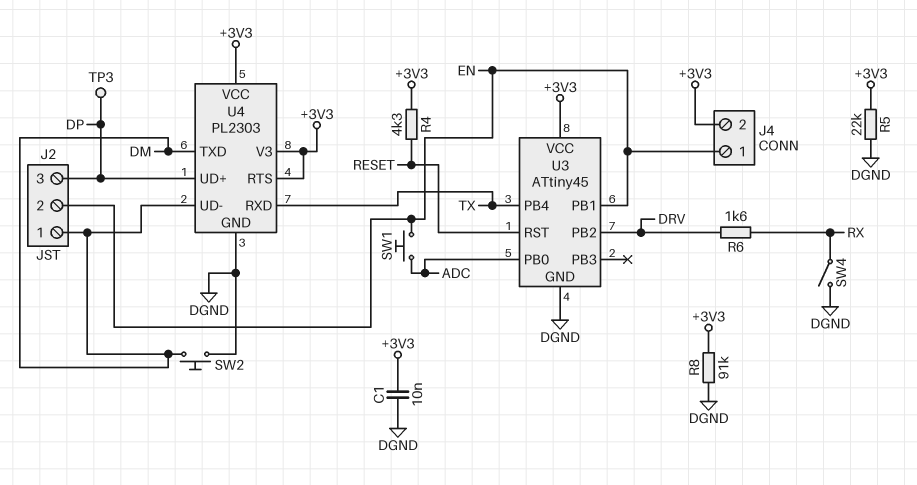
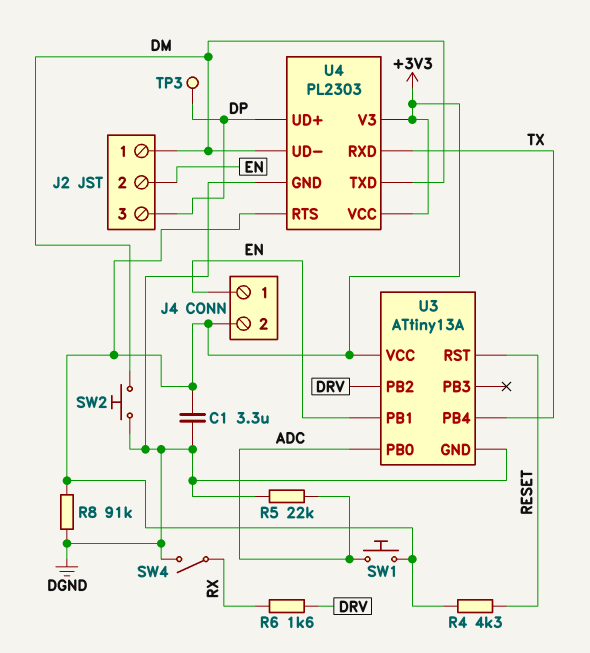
C1: 10nF (+3V3, DGND) -> 3.3uF (+3V3, DGND)
R5: 22k (+3V3, DGND) -> 22k (ADC, DGND)
SW1: button (ADC, EN) -> button (+3V3, ADC)
U3: ATtiny45 -> ATtiny13A

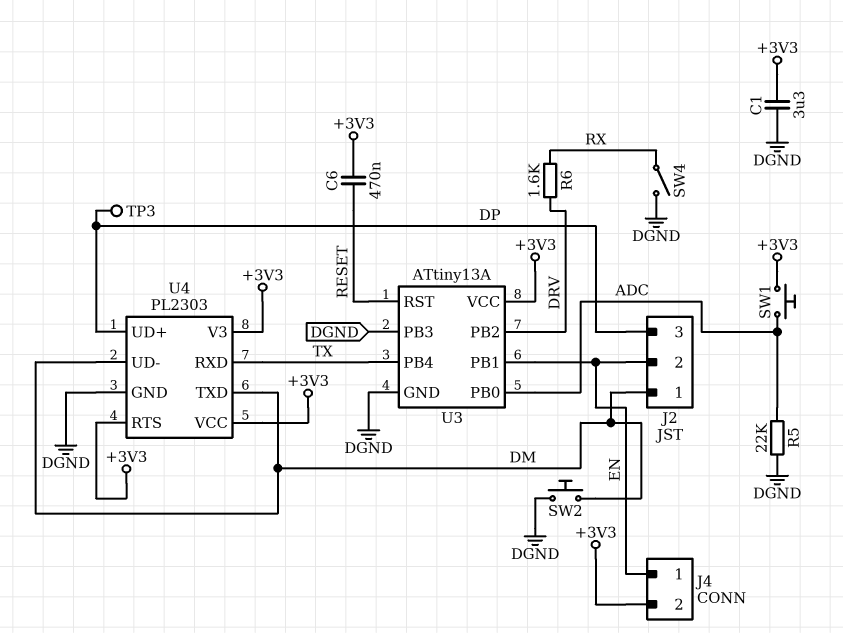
C6: none -> 470nF (+3V3, RESET)
R4: 4.3k (+3V3, RESET) -> none
R8: 91k (+3V3, DGND) -> none
U3 pin PB3: none -> DGND

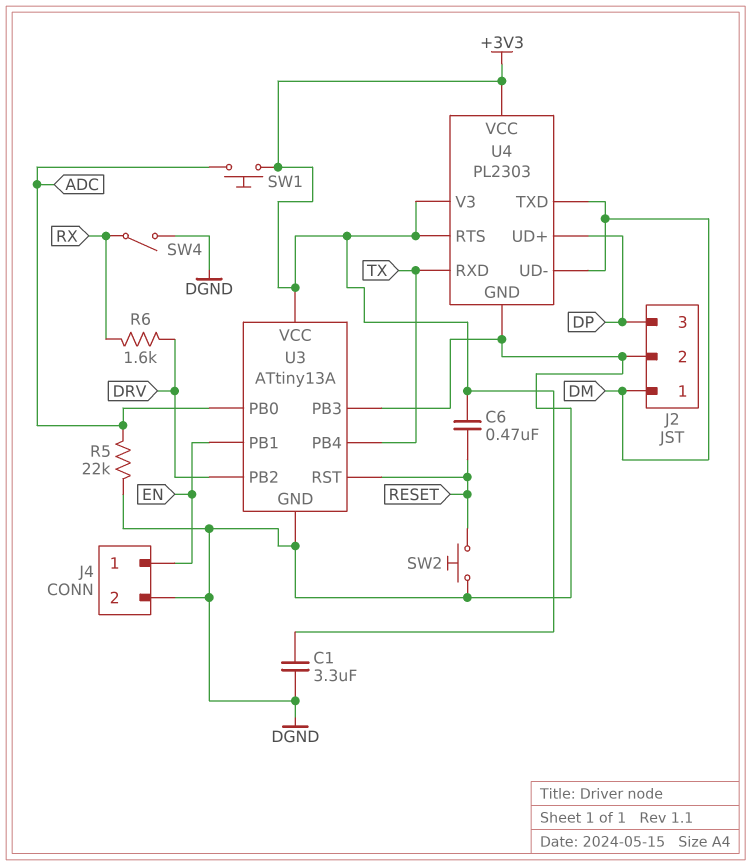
J2 pin 2: EN -> DGND
J4 pin 2: +3V3 -> DGND
SW2: button (DGND, DM) -> button (DGND, RESET)
TP3: test point (DP) -> none

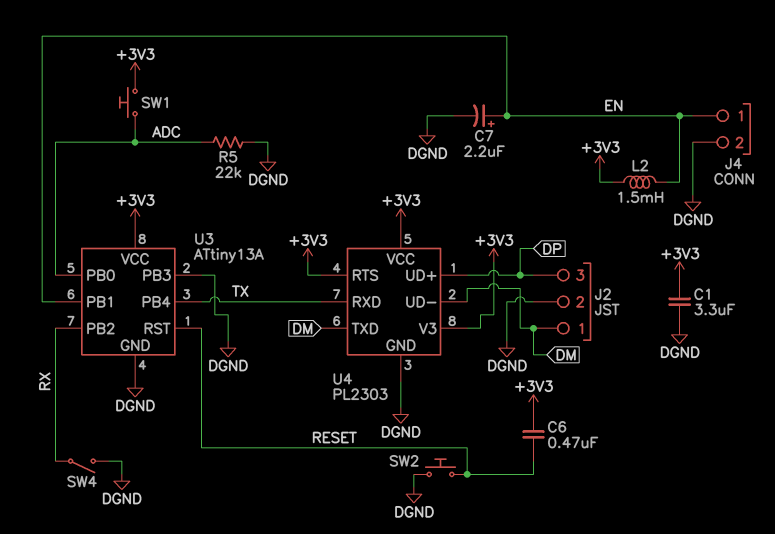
C7: none -> 2.2uF (plus EN, minus DGND)
L2: none -> 1.5mH (+3V3, EN)
R6: 1.6k (DRV, RX) -> none
U3 pin PB2: DRV -> RX

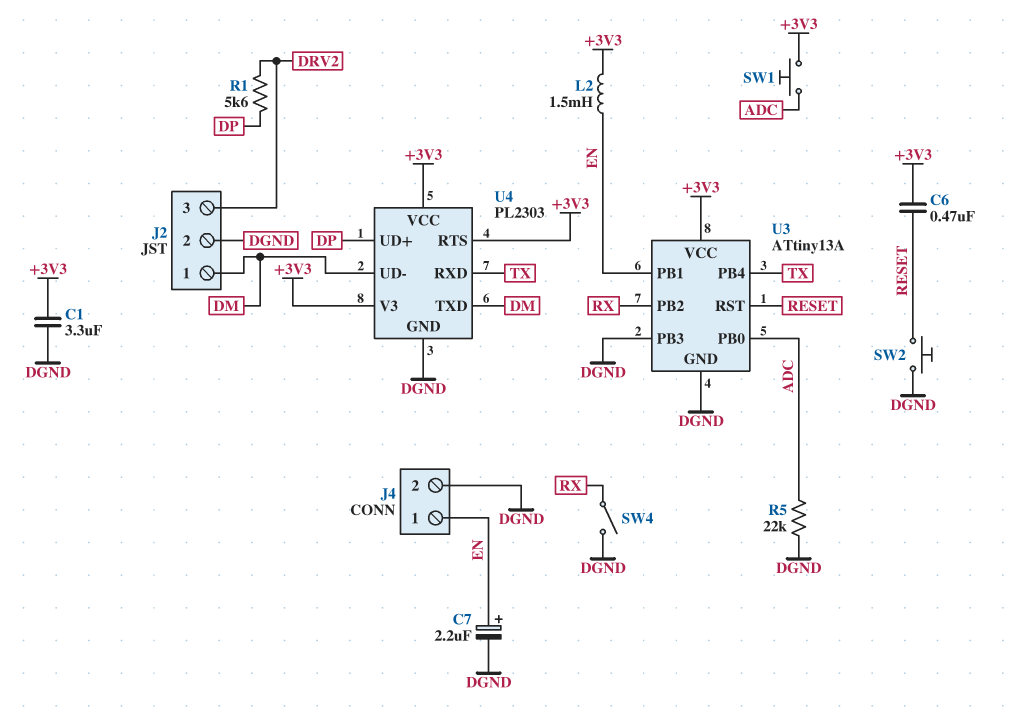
J2 pin 3: DP -> DRV2
R1: none -> 5.6k (DP, DRV2)

